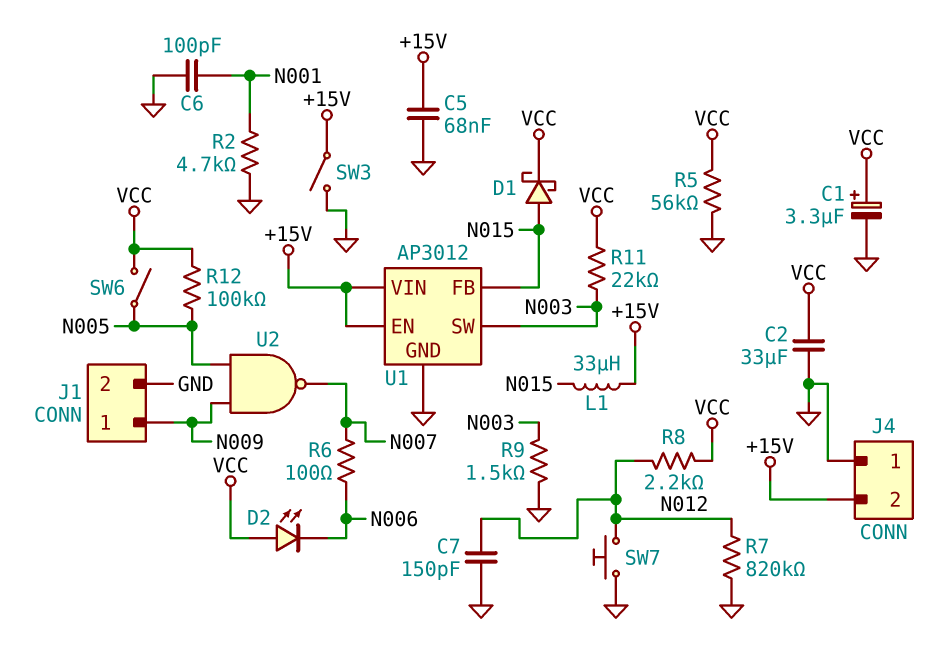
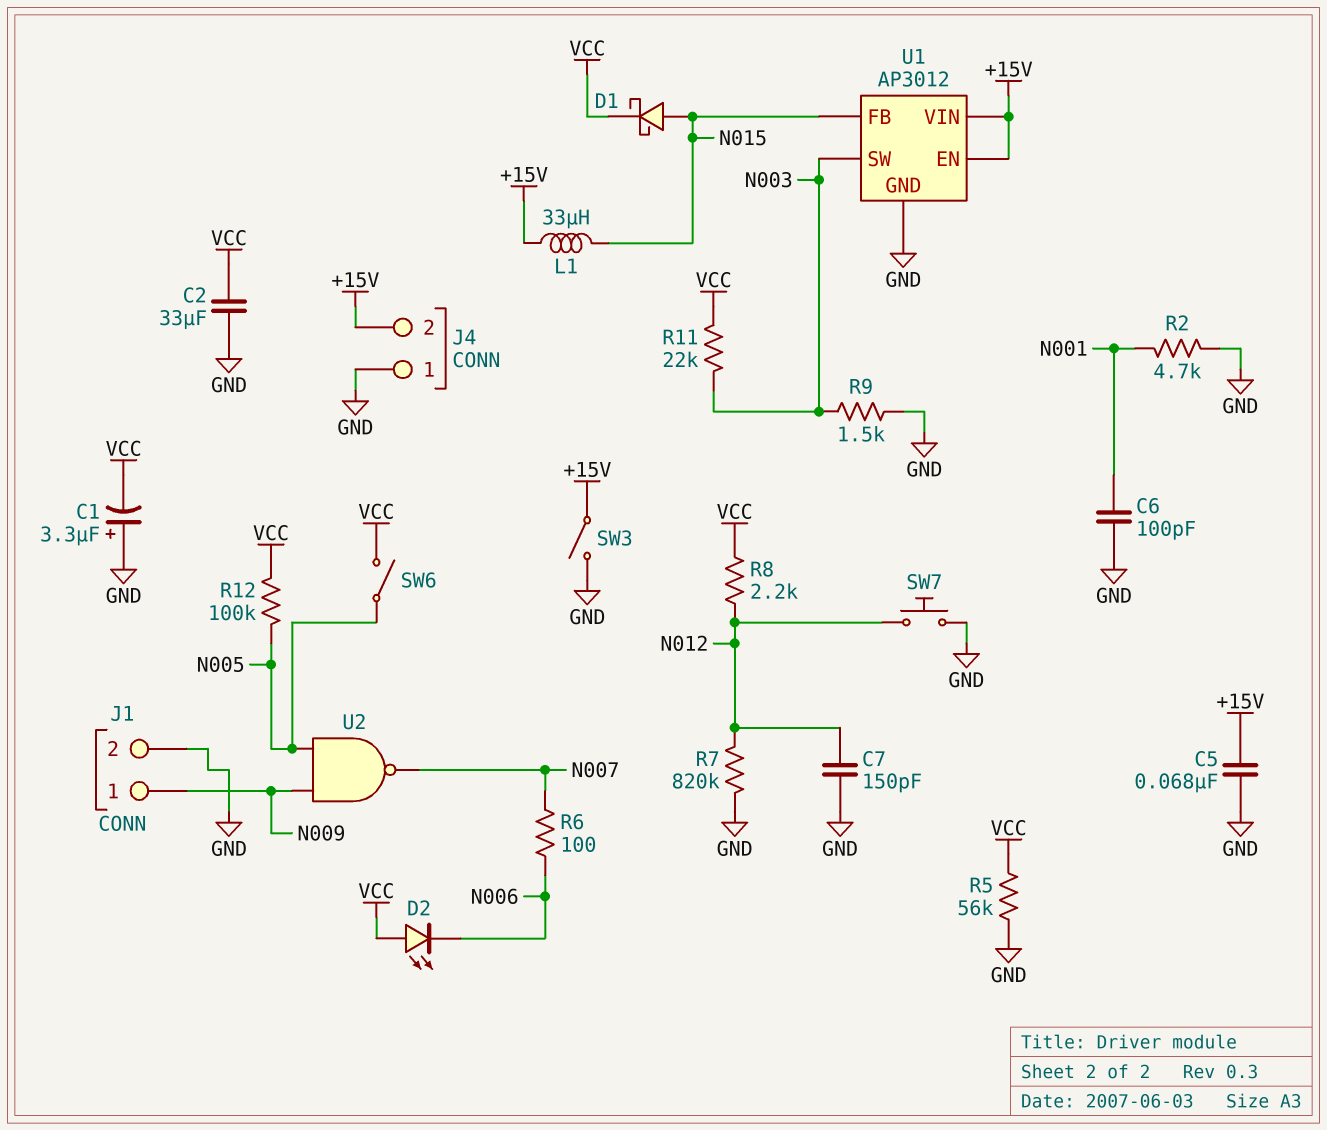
C1: 3.3uF (plus VCC, minus GND) -> 3.3uF (plus GND, minus VCC)

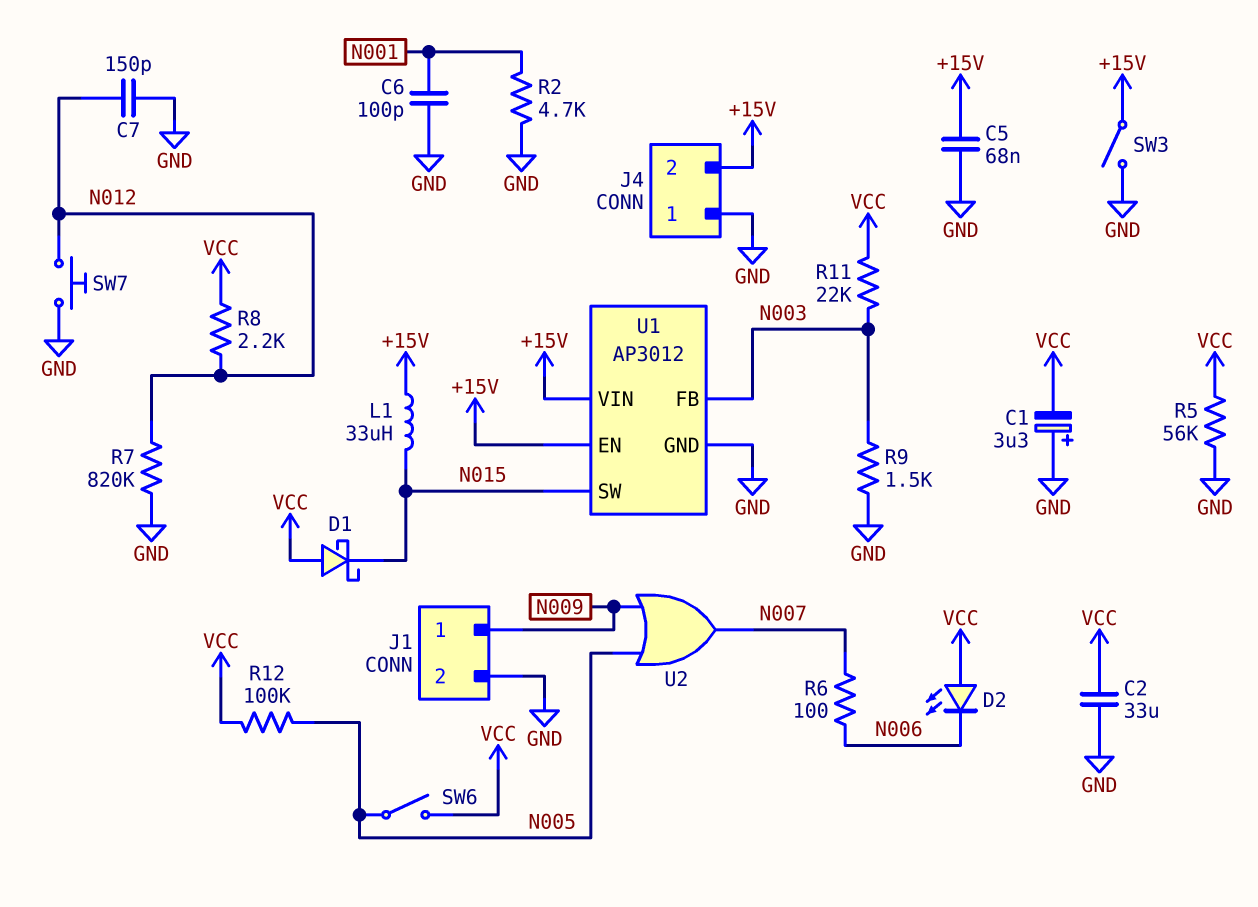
D1: schottky (A N015, K VCC) -> schottky (A VCC, K N015)
U1 pin FB: N015 -> N003
U1 pin SW: N003 -> N015
U2: NAND (in N005, in N009, out N007) -> OR (in N005, in N009, out N007)

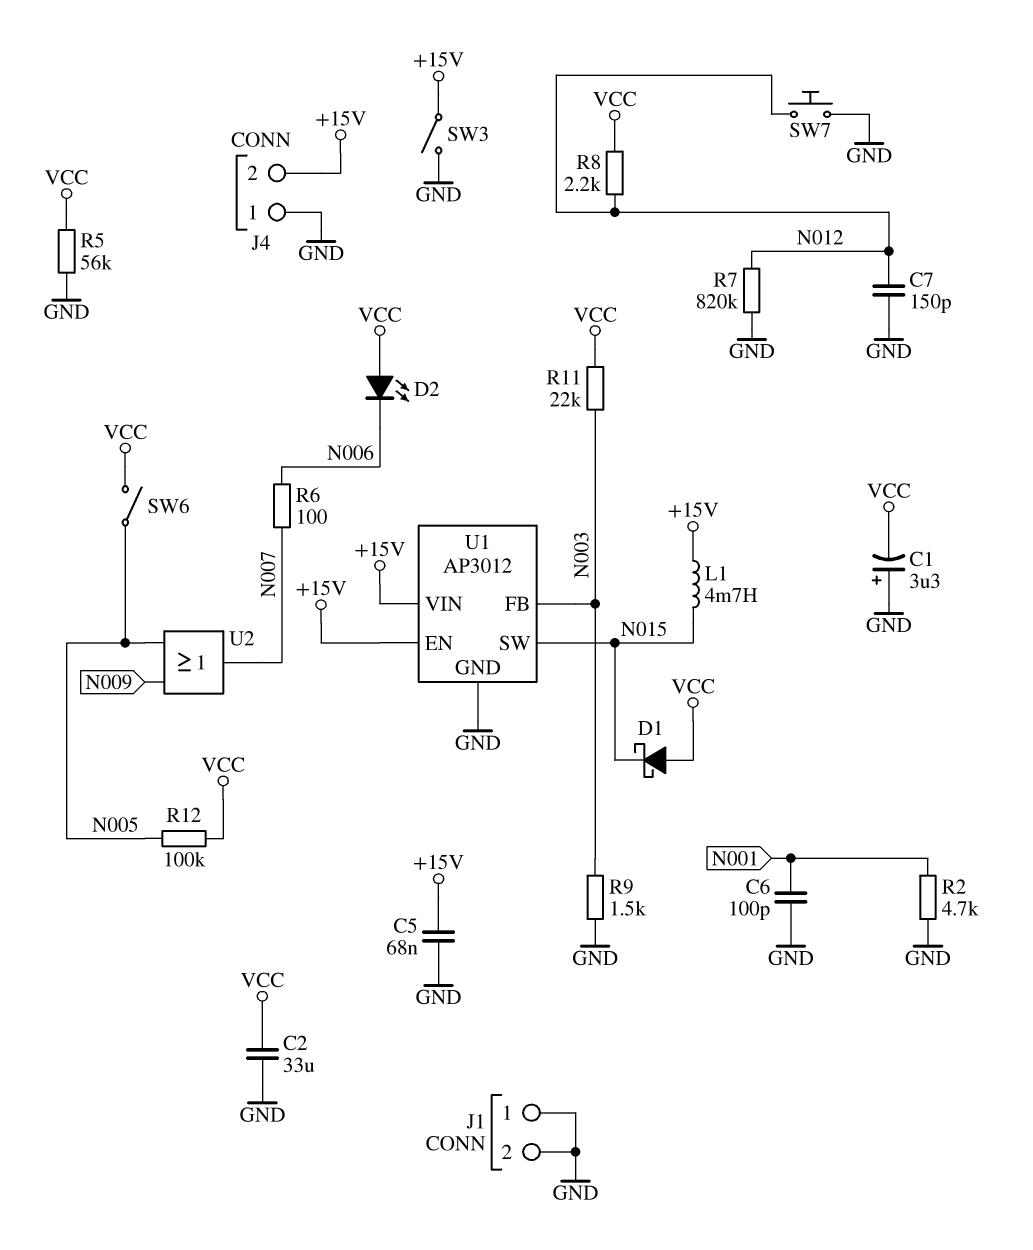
J1 pin 1: N009 -> GND
L1: 33uH (+15V, N015) -> 4.7mH (+15V, N015)

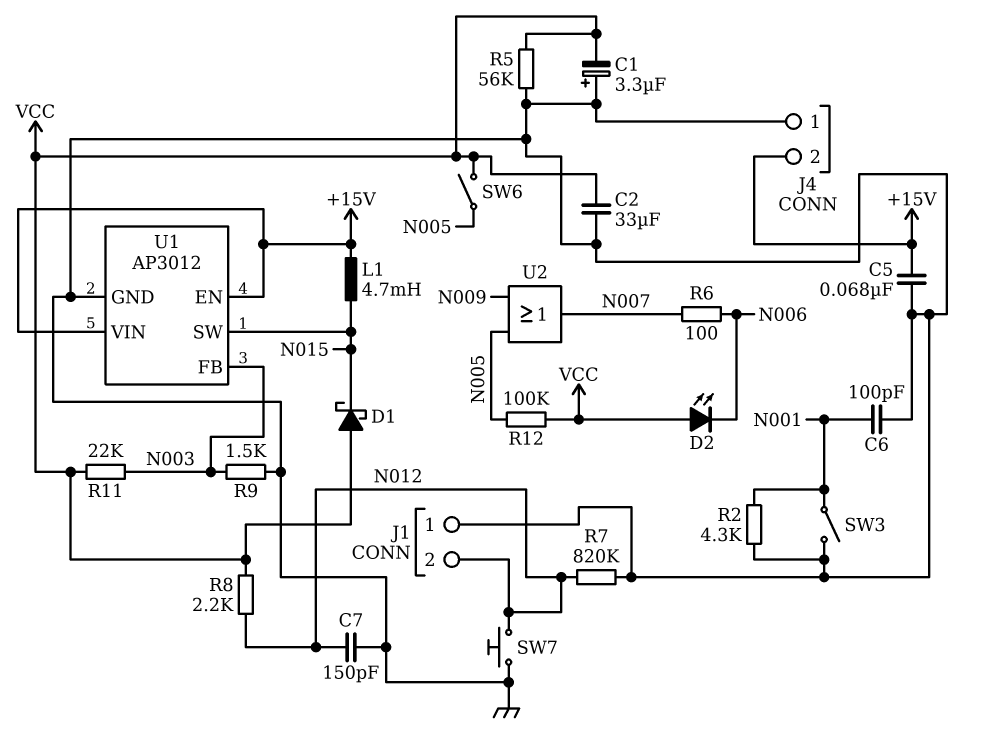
J1 pin 2: GND -> N012
R2: 4.7k (GND, N001) -> 4.3k (GND, N001)
SW3: switch (+15V, GND) -> switch (GND, N001)

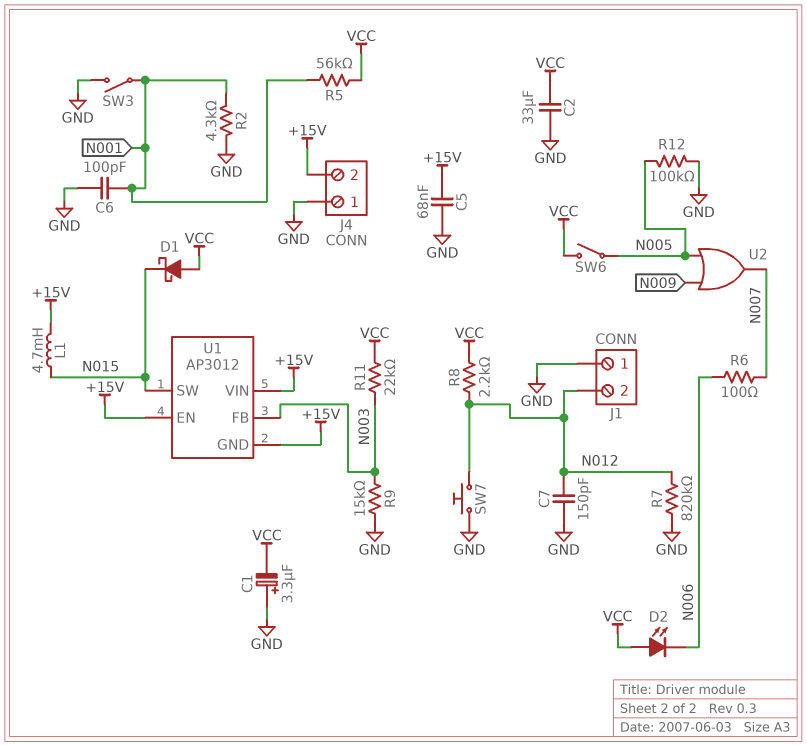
R5: 56k (GND, VCC) -> 56k (N001, VCC)
R9: 1.5k (GND, N003) -> 15k (GND, N003)
R12: 100k (N005, VCC) -> 100k (GND, N005)
U1 pin GND: GND -> +15V

